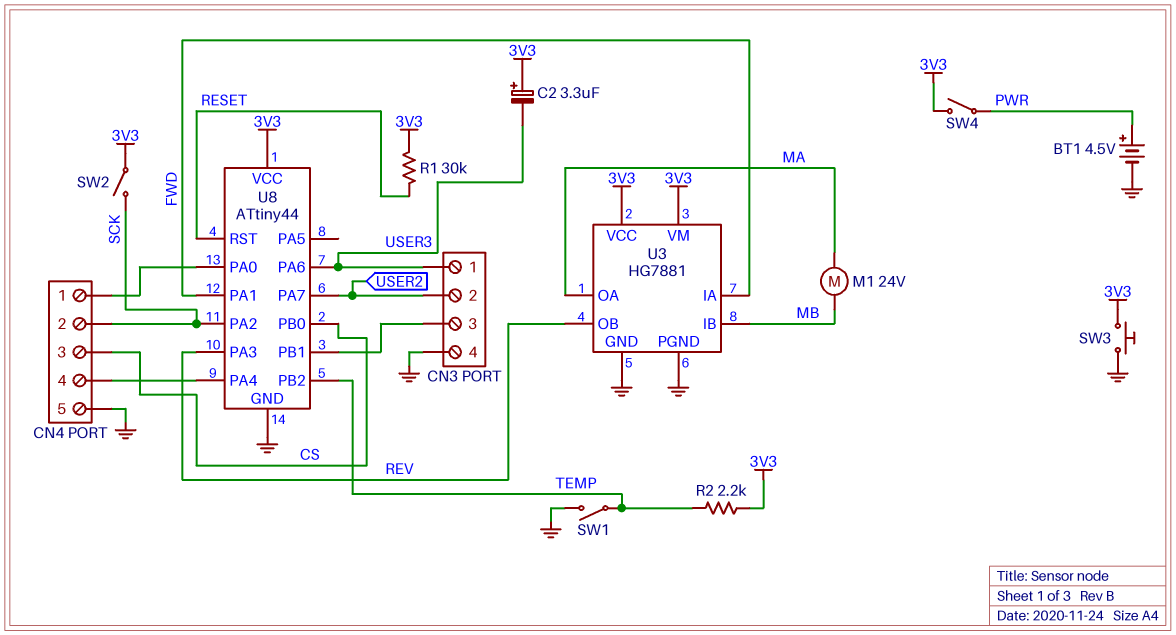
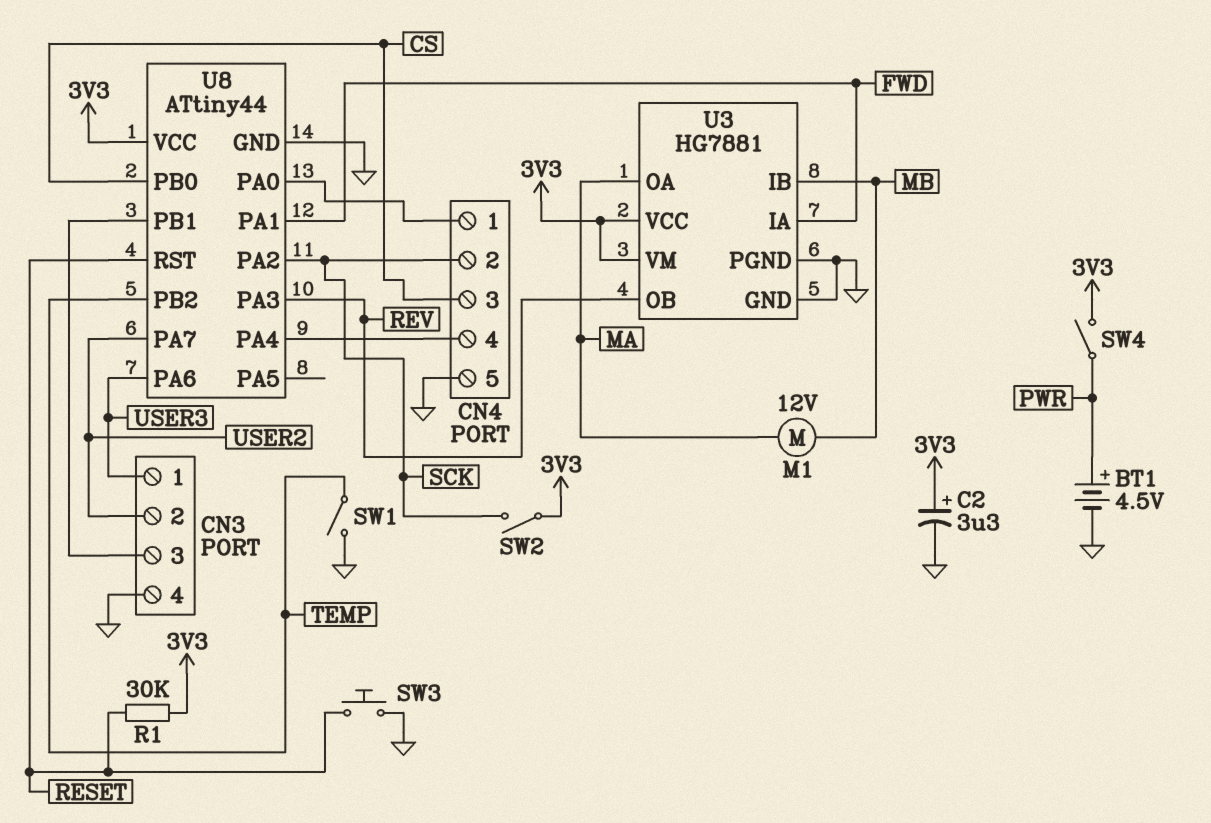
C2: 3.3uF (plus 3V3, minus USER3) -> 3.3uF (plus 3V3, minus GND)
M1: motor 24V (MA, MB) -> motor 12V (MA, MB)
R2: 2.2k (3V3, TEMP) -> none
SW3: button (3V3, GND) -> button (GND, RESET)

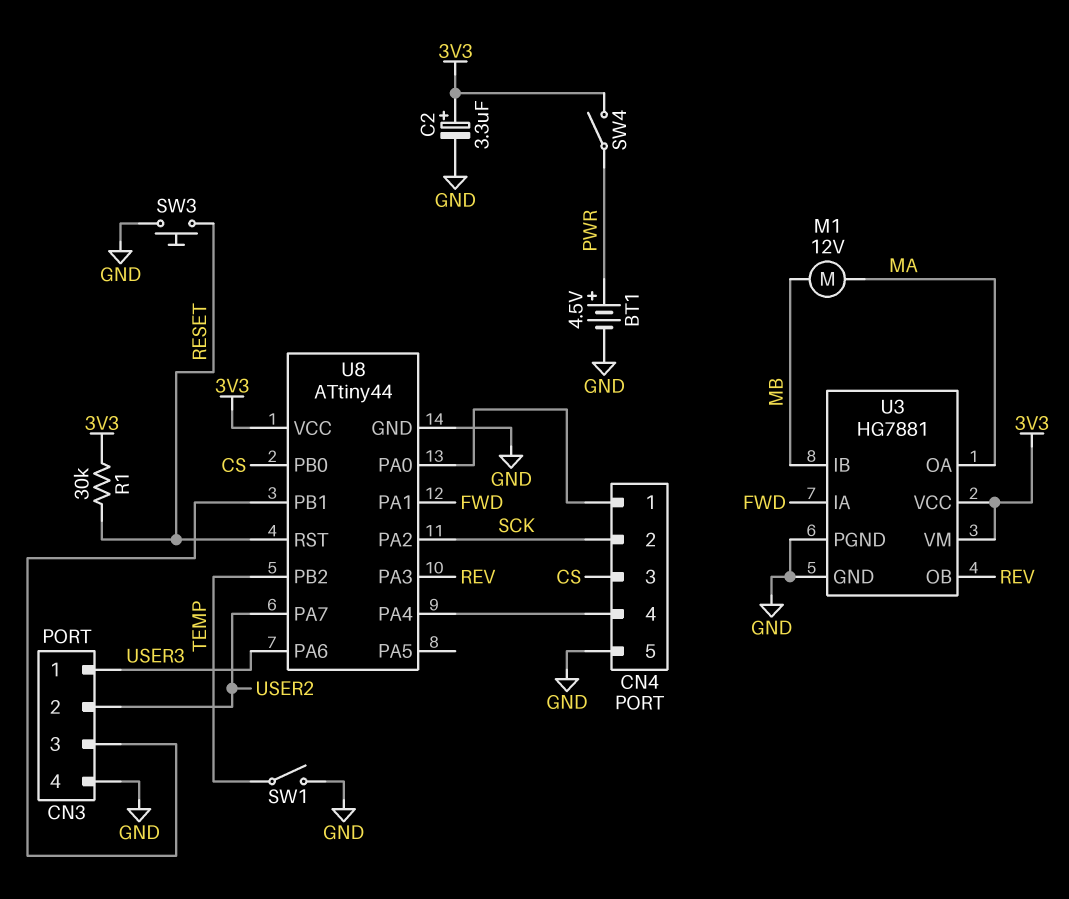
SW2: switch (3V3, SCK) -> none

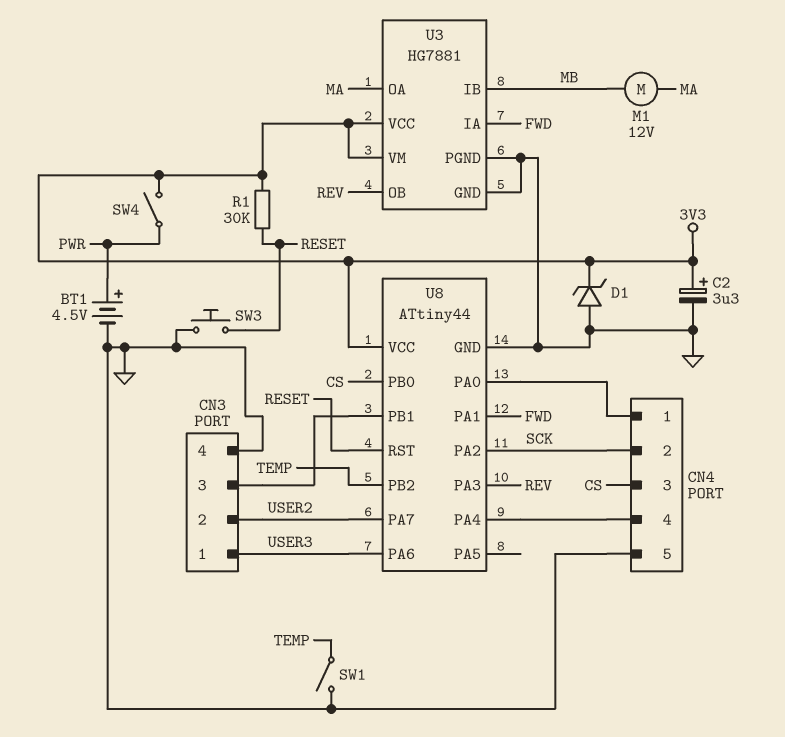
D1: none -> zener (A GND, K 3V3)

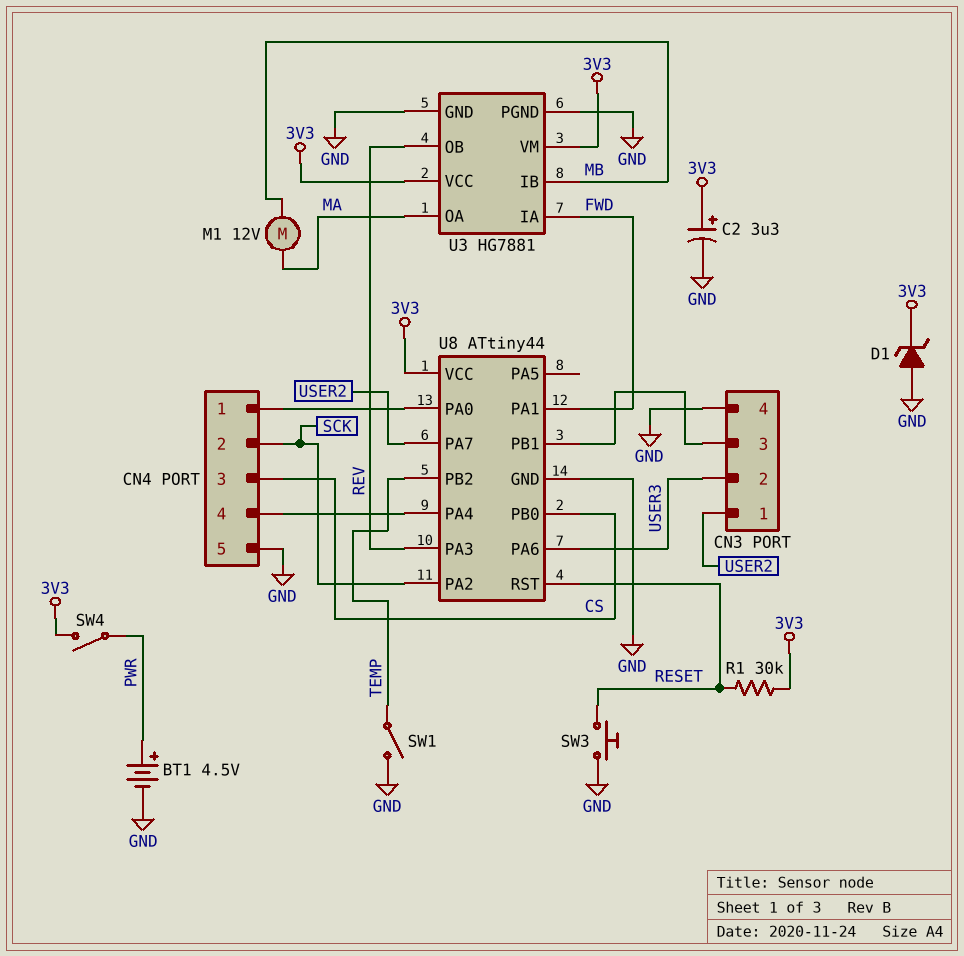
CN3 pin 1: USER3 -> USER2
CN3 pin 2: USER2 -> USER3

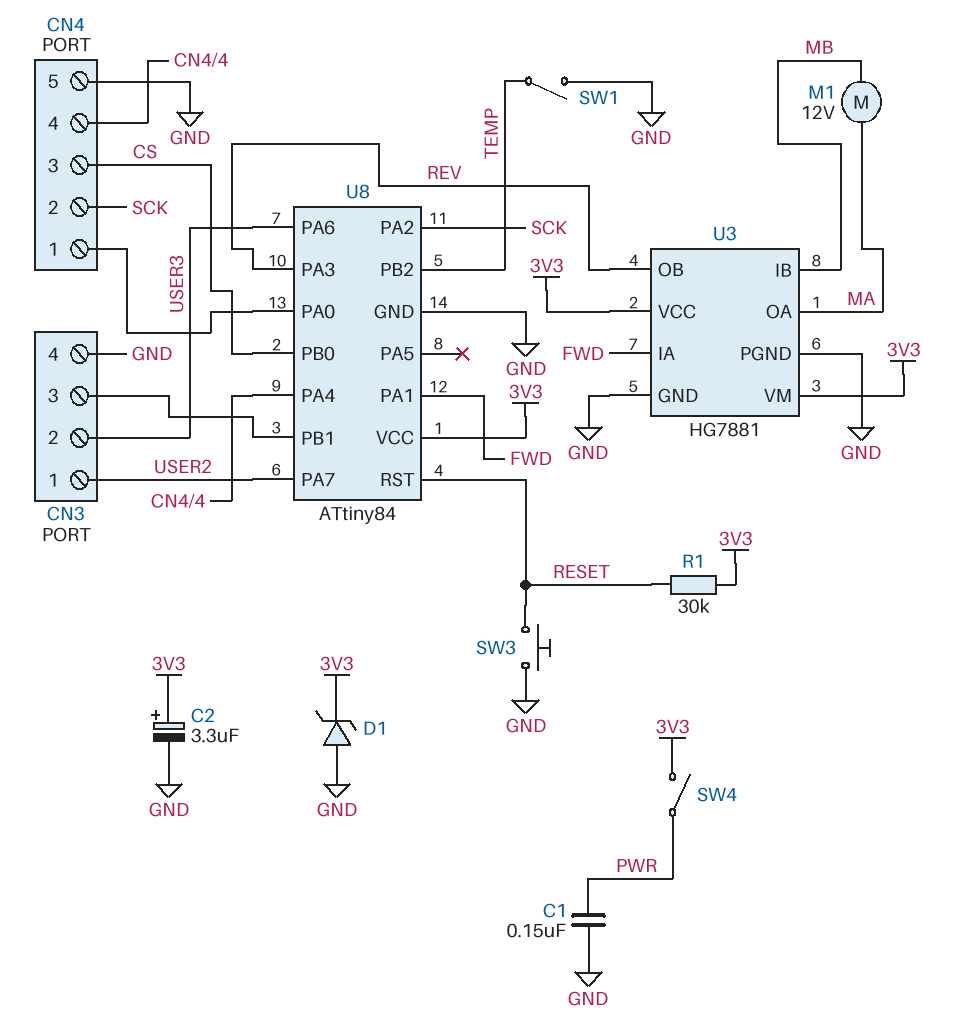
BT1: 4.5V (plus PWR, minus GND) -> none
C1: none -> 150nF (GND, PWR)
U8: ATtiny44 -> ATtiny84

